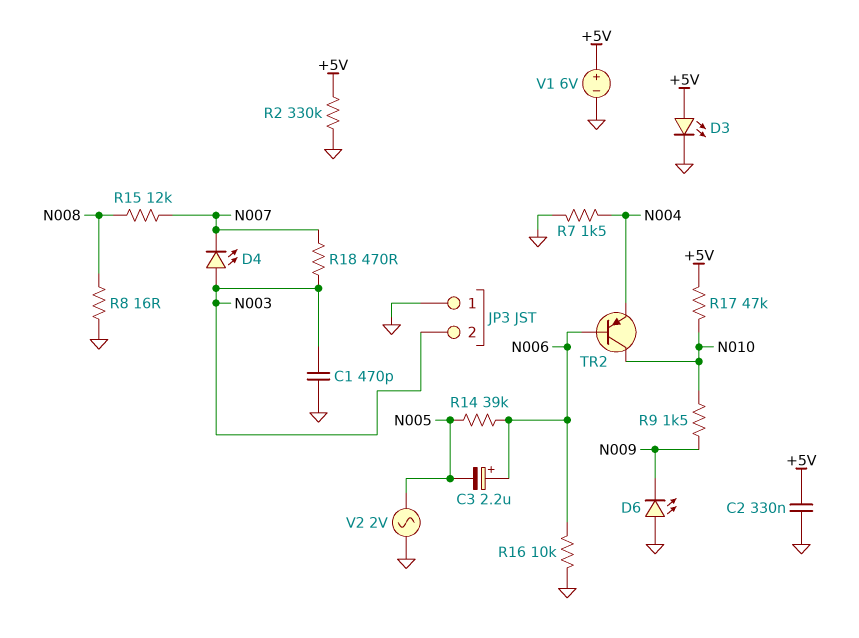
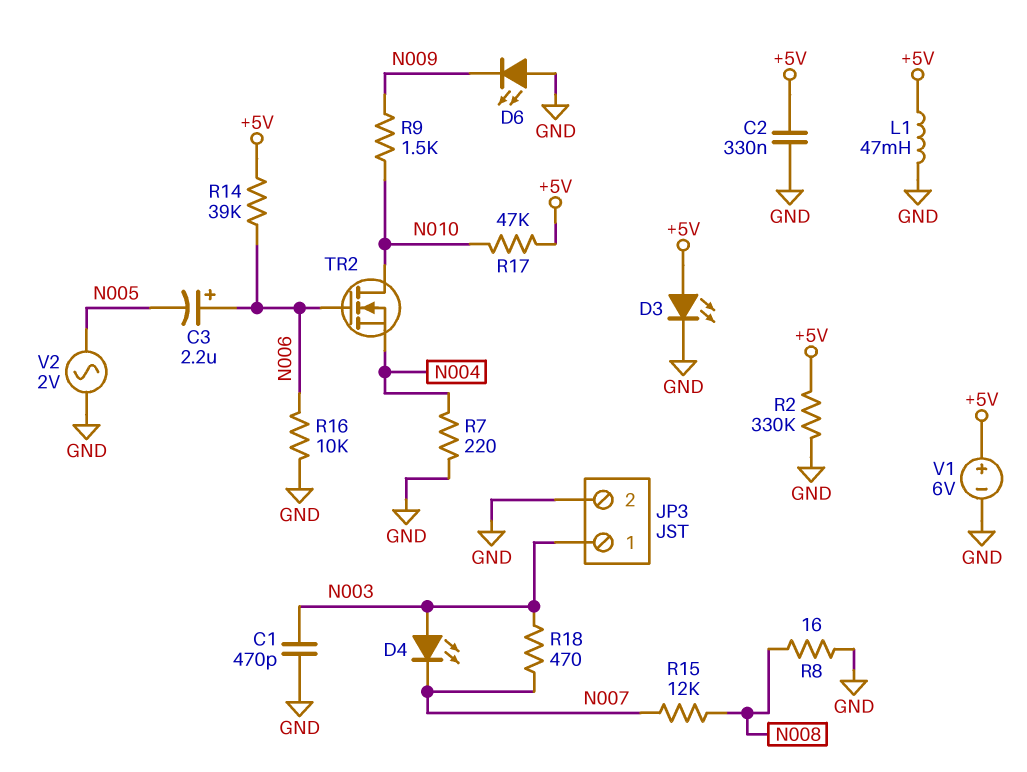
JP3 pin 1: GND -> N003
JP3 pin 2: N003 -> GND
L1: none -> 47mH (+5V, GND)
R7: 1.5k (GND, N004) -> 220 (GND, N004)
R14: 39k (N005, N006) -> 39k (+5V, N006)
TR2: PNP (B N006, C N010, E N004) -> NMOS (G N006, D N010, S N004)

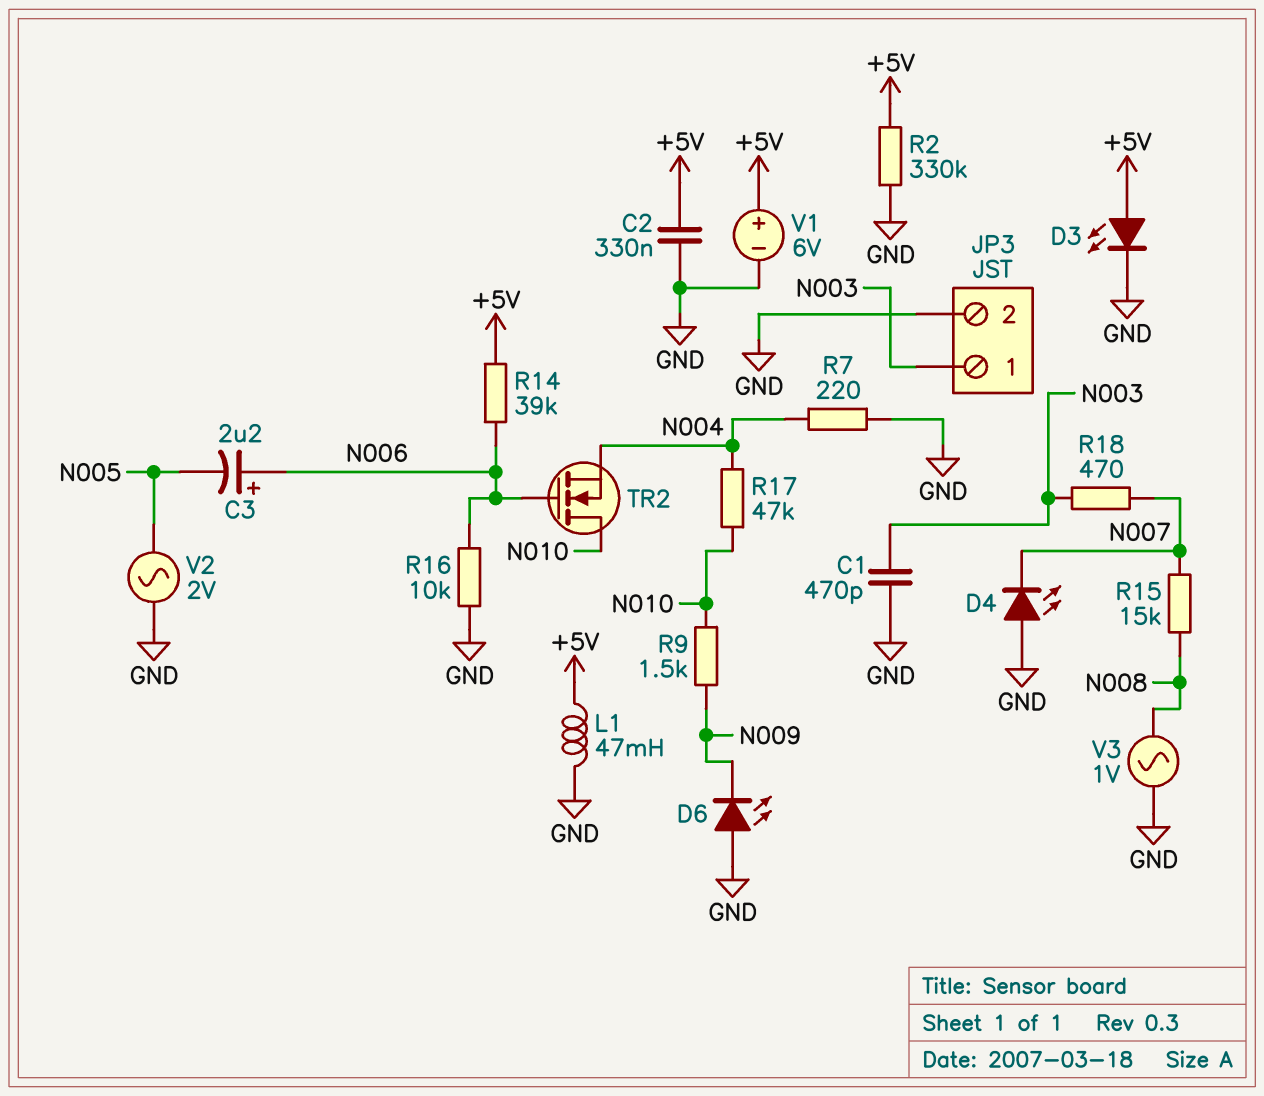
D4: LED (A N003, K N007) -> LED (A GND, K N007)
R8: 16 (GND, N008) -> none
R15: 12k (N007, N008) -> 15k (N007, N008)
R17: 47k (+5V, N010) -> 47k (N004, N010)
V3: none -> AC 1V (GND, N008)

